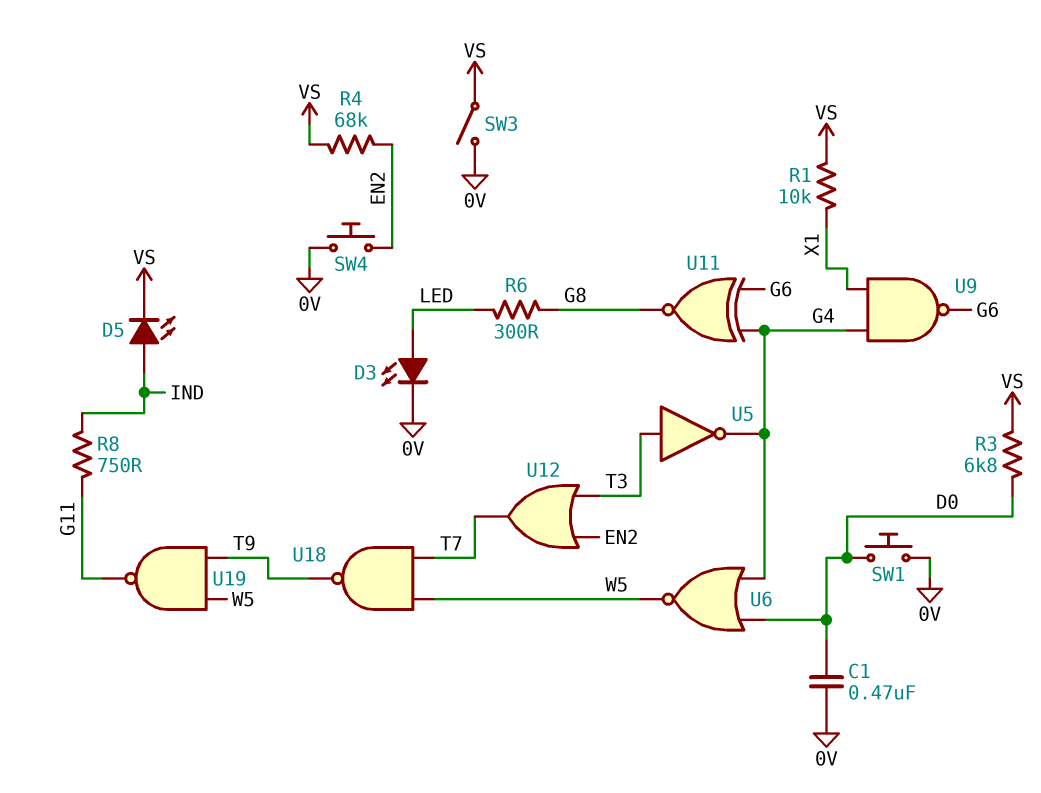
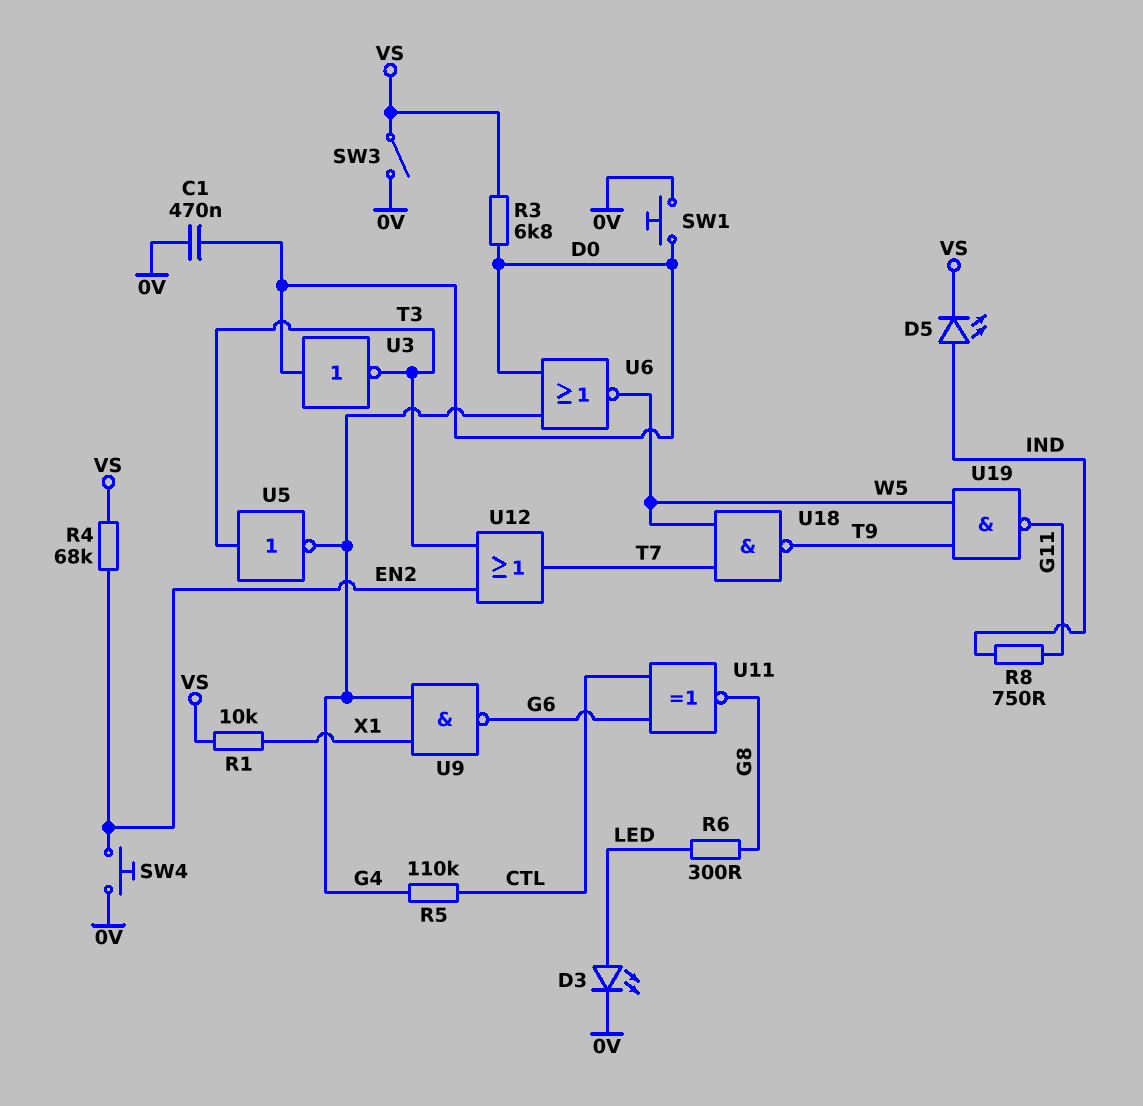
R5: none -> 110k (CTL, G4)
U3: none -> NOT (in D0, out T3)
U11: XNOR (in G4, in G6, out G8) -> XNOR (in CTL, in G6, out G8)

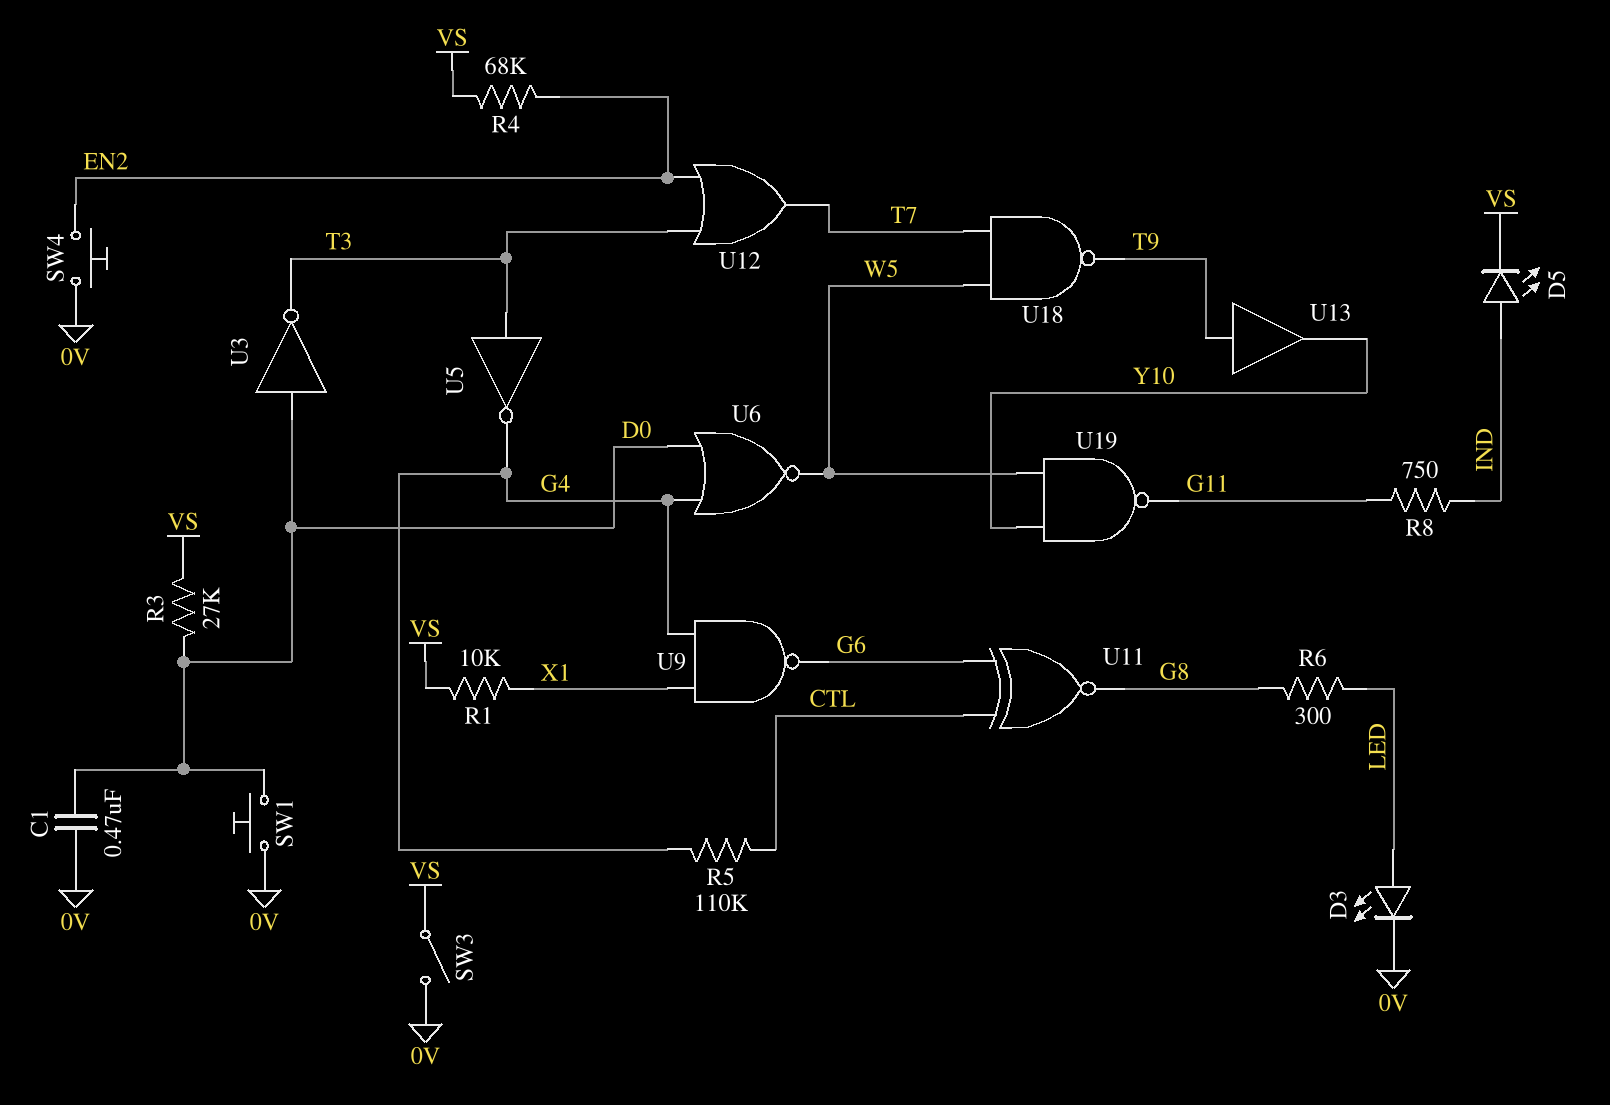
R3: 6.8k (D0, VS) -> 27k (D0, VS)
U13: none -> buffer (in T9, out Y10)
U19: NAND (in T9, in W5, out G11) -> NAND (in W5, in Y10, out G11)

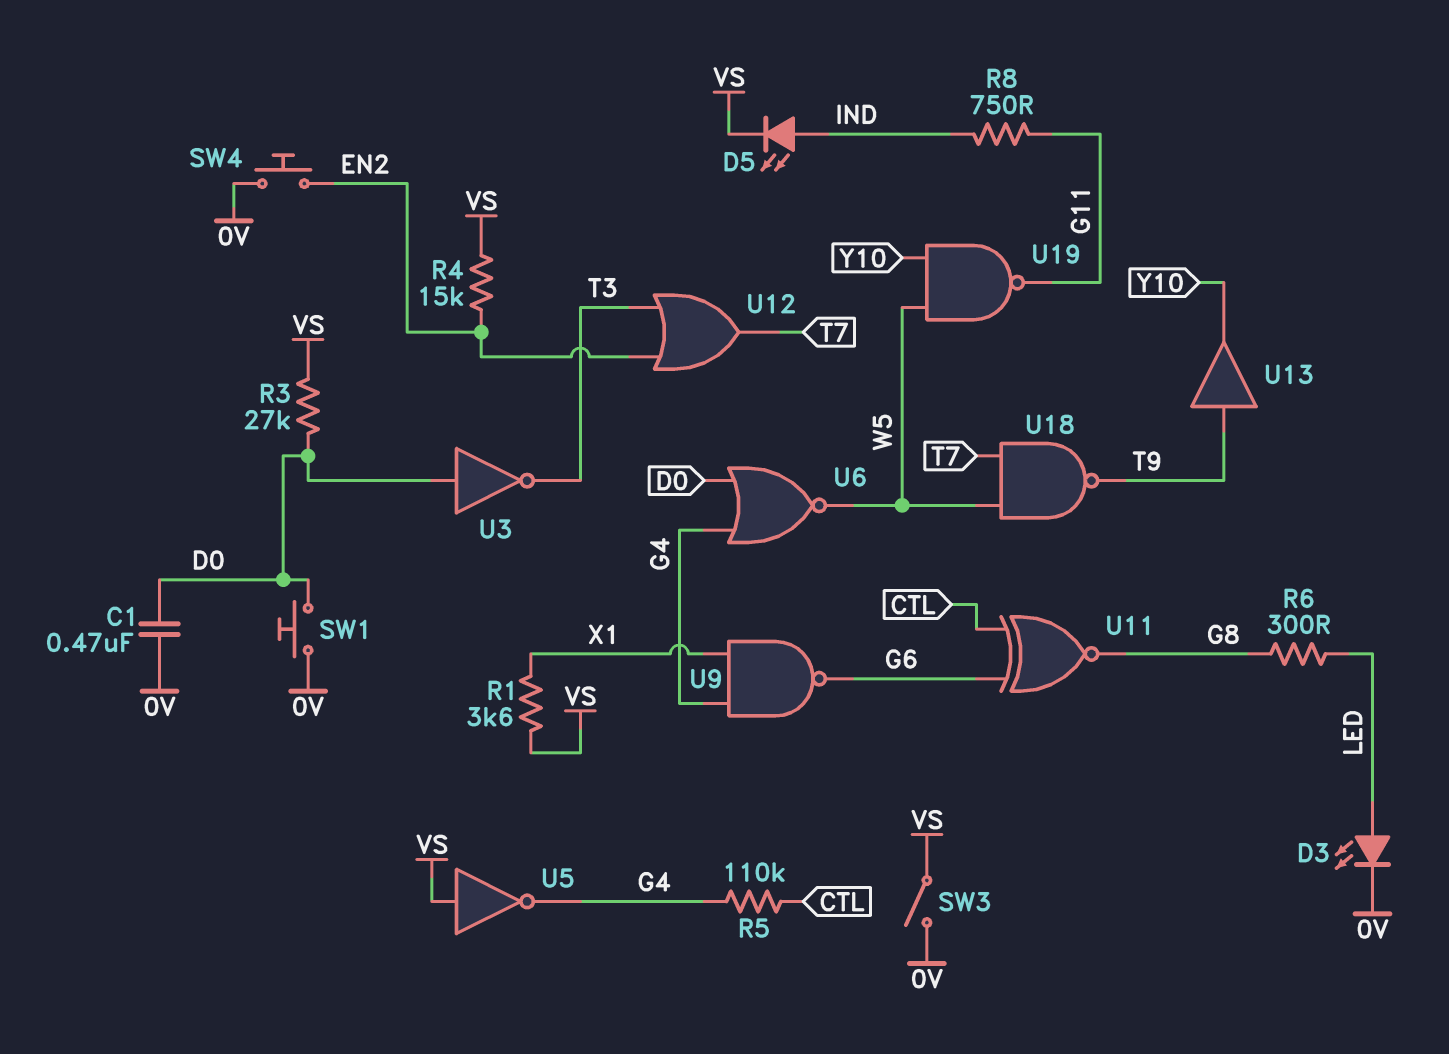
R1: 10k (VS, X1) -> 3.6k (VS, X1)
R4: 68k (EN2, VS) -> 15k (EN2, VS)
U5: NOT (in T3, out G4) -> NOT (in VS, out G4)

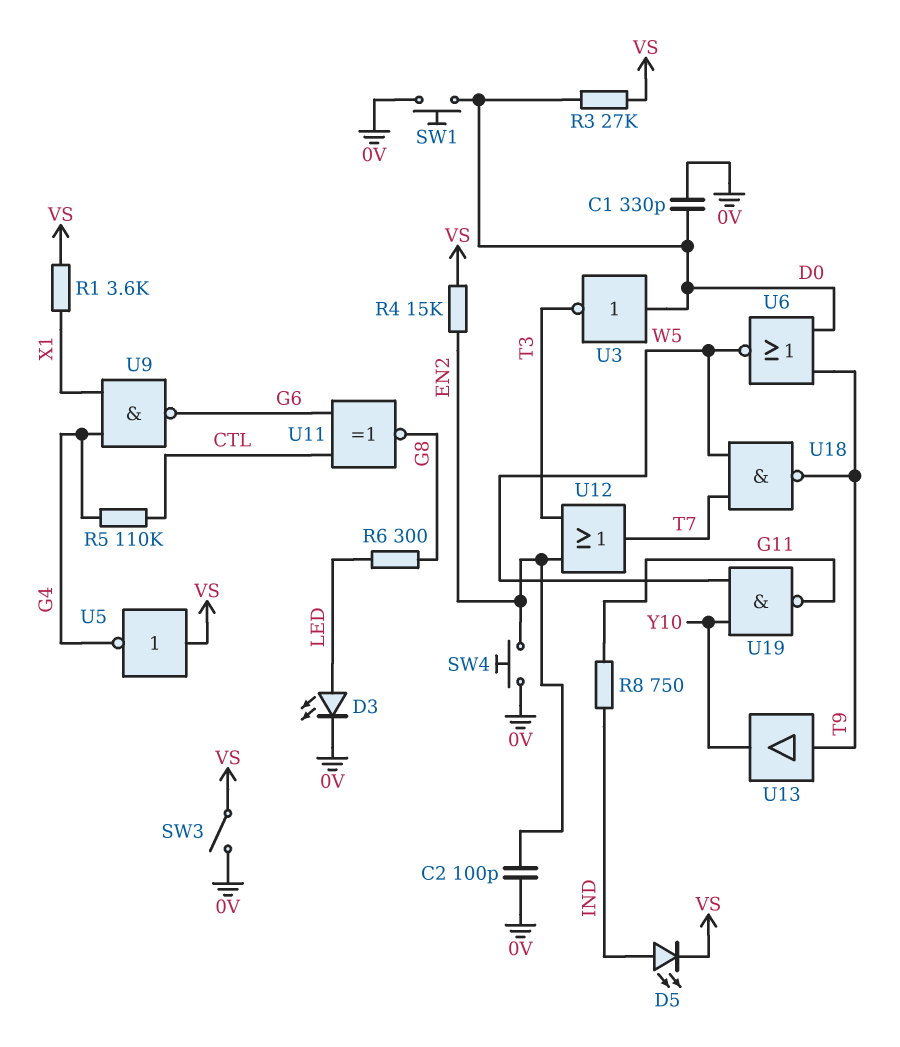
C1: 470nF (0V, D0) -> 330pF (0V, D0)
C2: none -> 100pF (0V, EN2)
U6: NOR (in D0, in G4, out W5) -> NOR (in D0, in T9, out W5)

